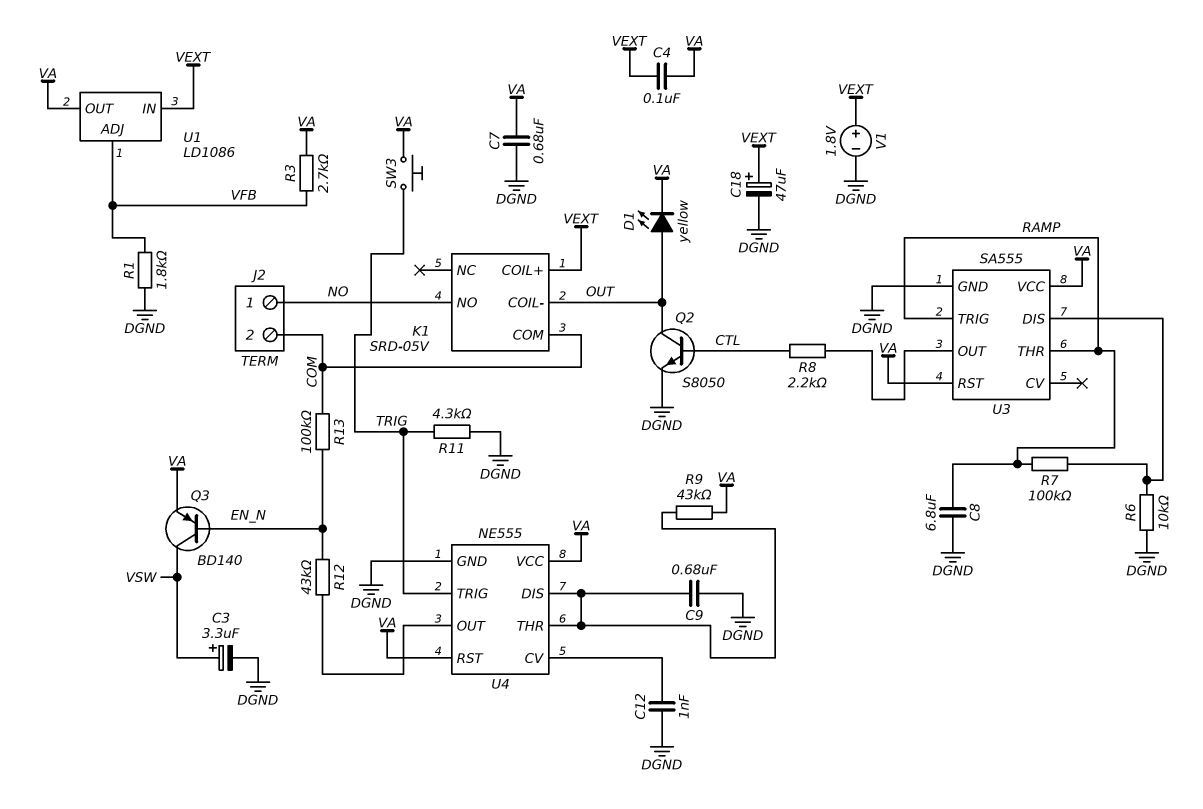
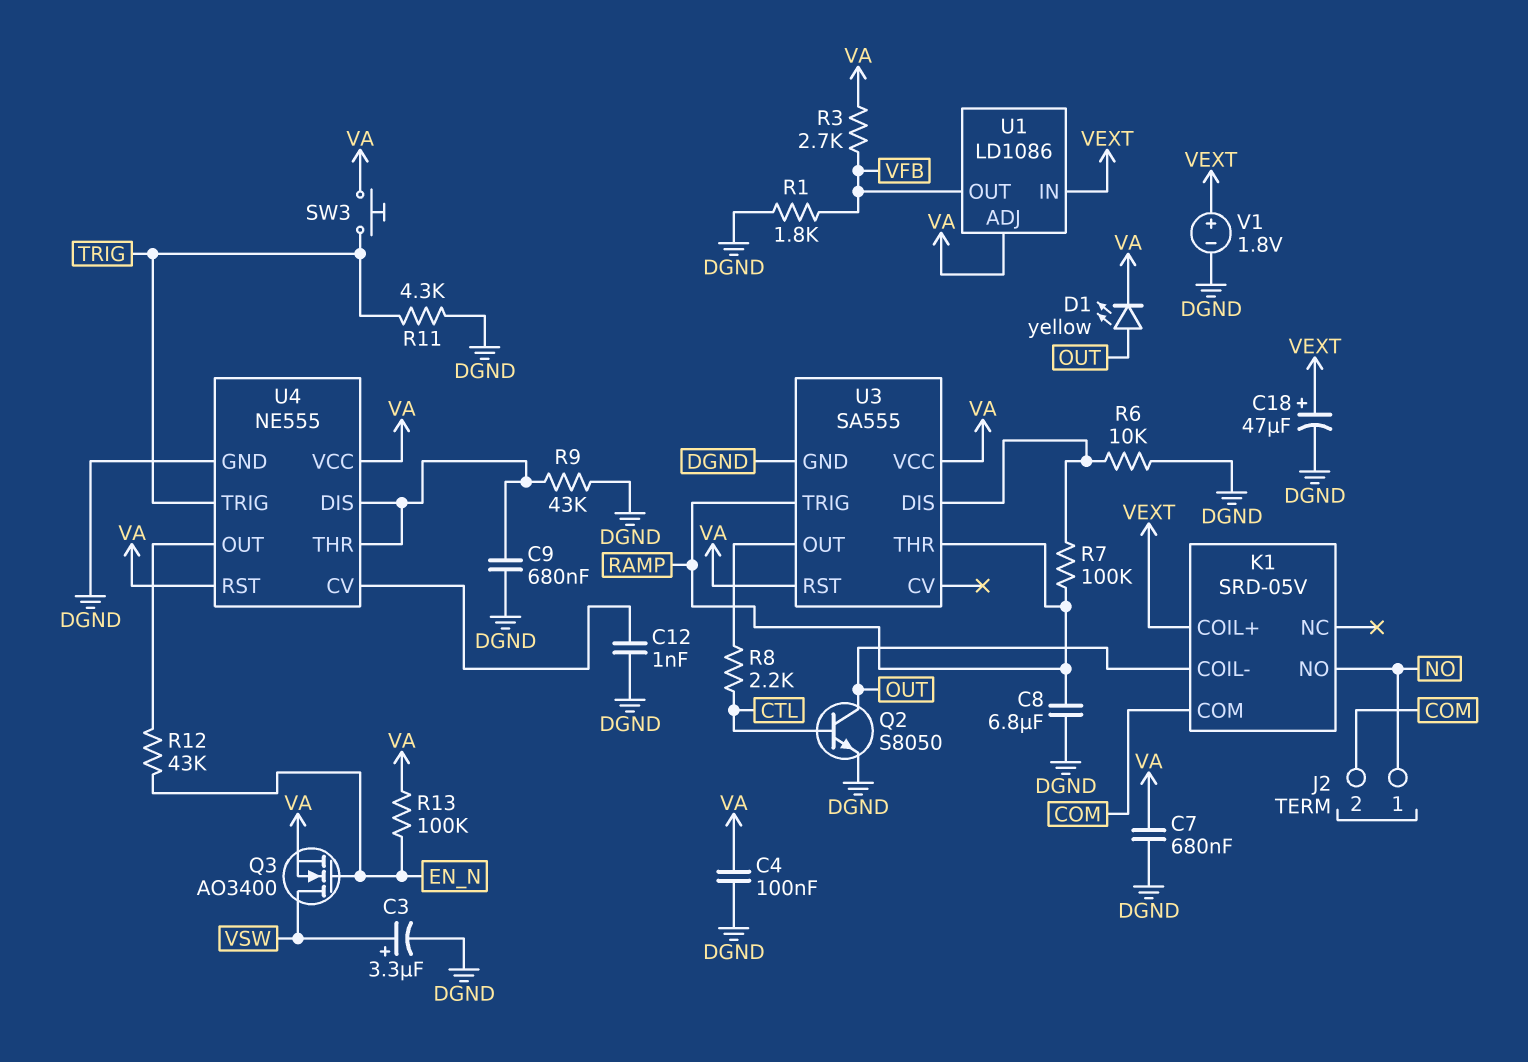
C4: 100nF (VA, VEXT) -> 100nF (DGND, VA)
Q3: PNP BD140 (B EN_N, C VSW, E VA) -> NMOS AO3400 (G EN_N, D VSW, S VA)
R9: 43k (U4/DIS, VA) -> 43k (DGND, U4/DIS)
R13: 100k (COM, EN_N) -> 100k (EN_N, VA)
U1 pin ADJ: VFB -> VA
U1 pin OUT: VA -> VFB

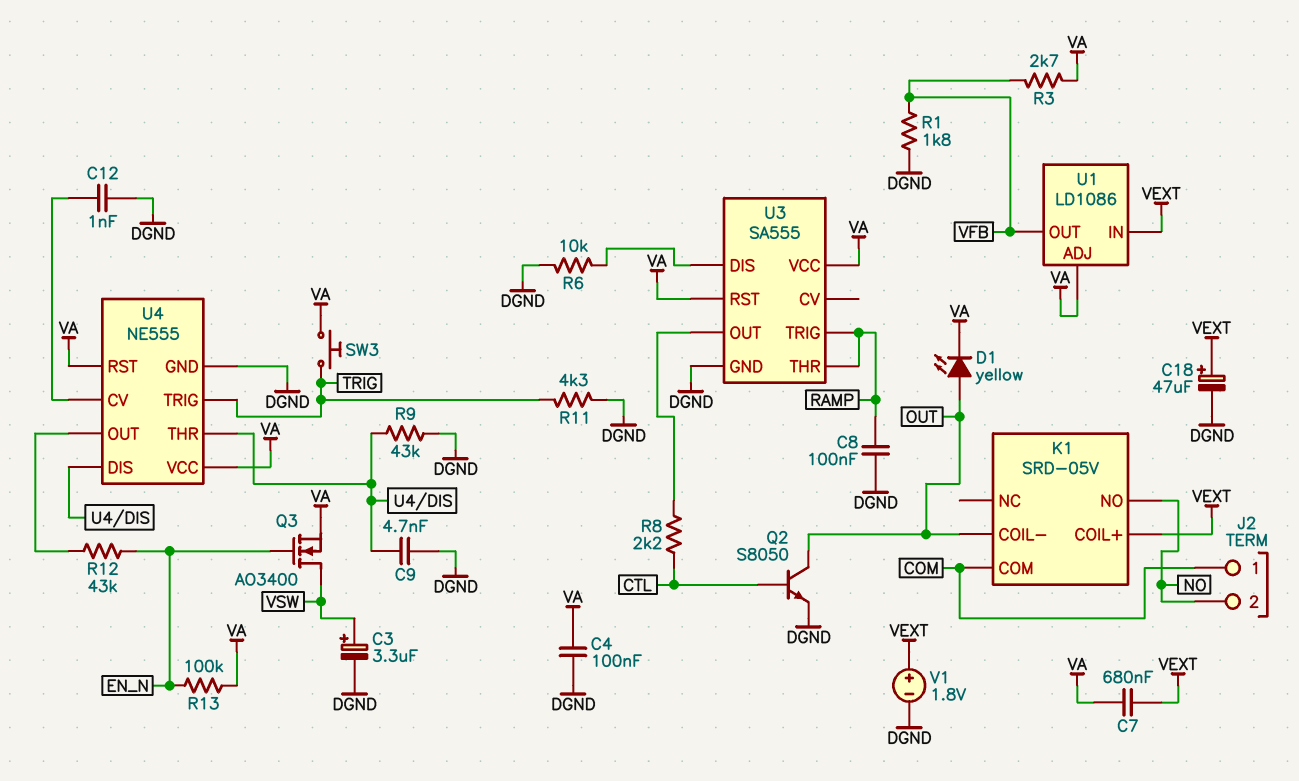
C7: 680nF (DGND, VA) -> 680nF (VA, VEXT)
C8: 6.8uF (DGND, RAMP) -> 100nF (DGND, RAMP)
C9: 680nF (DGND, U4/DIS) -> 4.7nF (DGND, U4/DIS)
J2 pin 1: NO -> COM
J2 pin 2: COM -> NO
R7: 100k (RAMP, U3/DIS) -> none

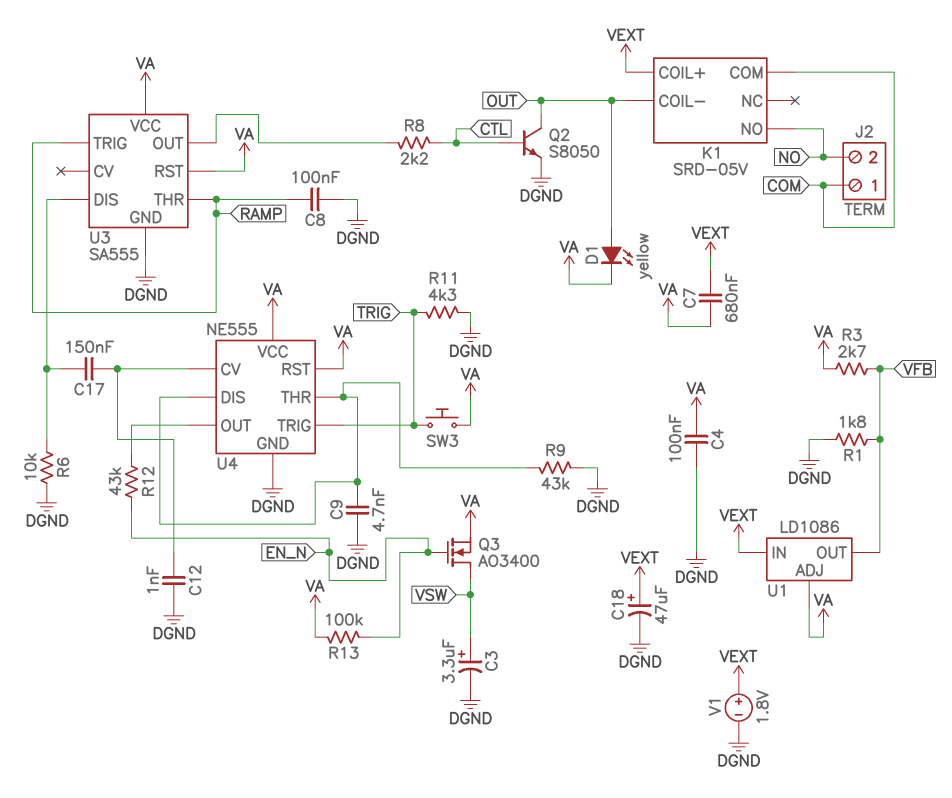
C17: none -> 150nF (U3/DIS, U4/CV)

